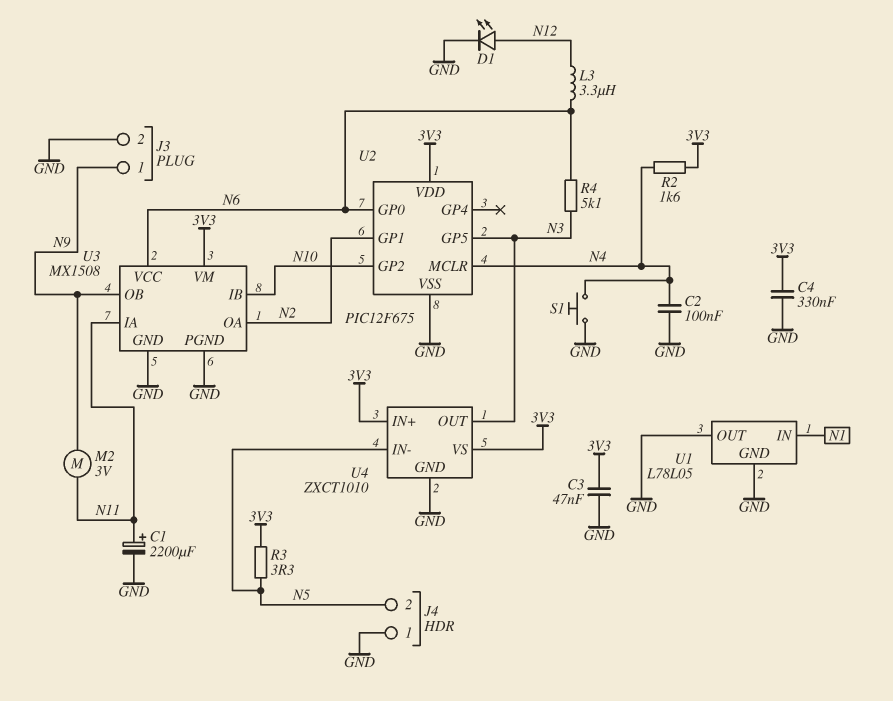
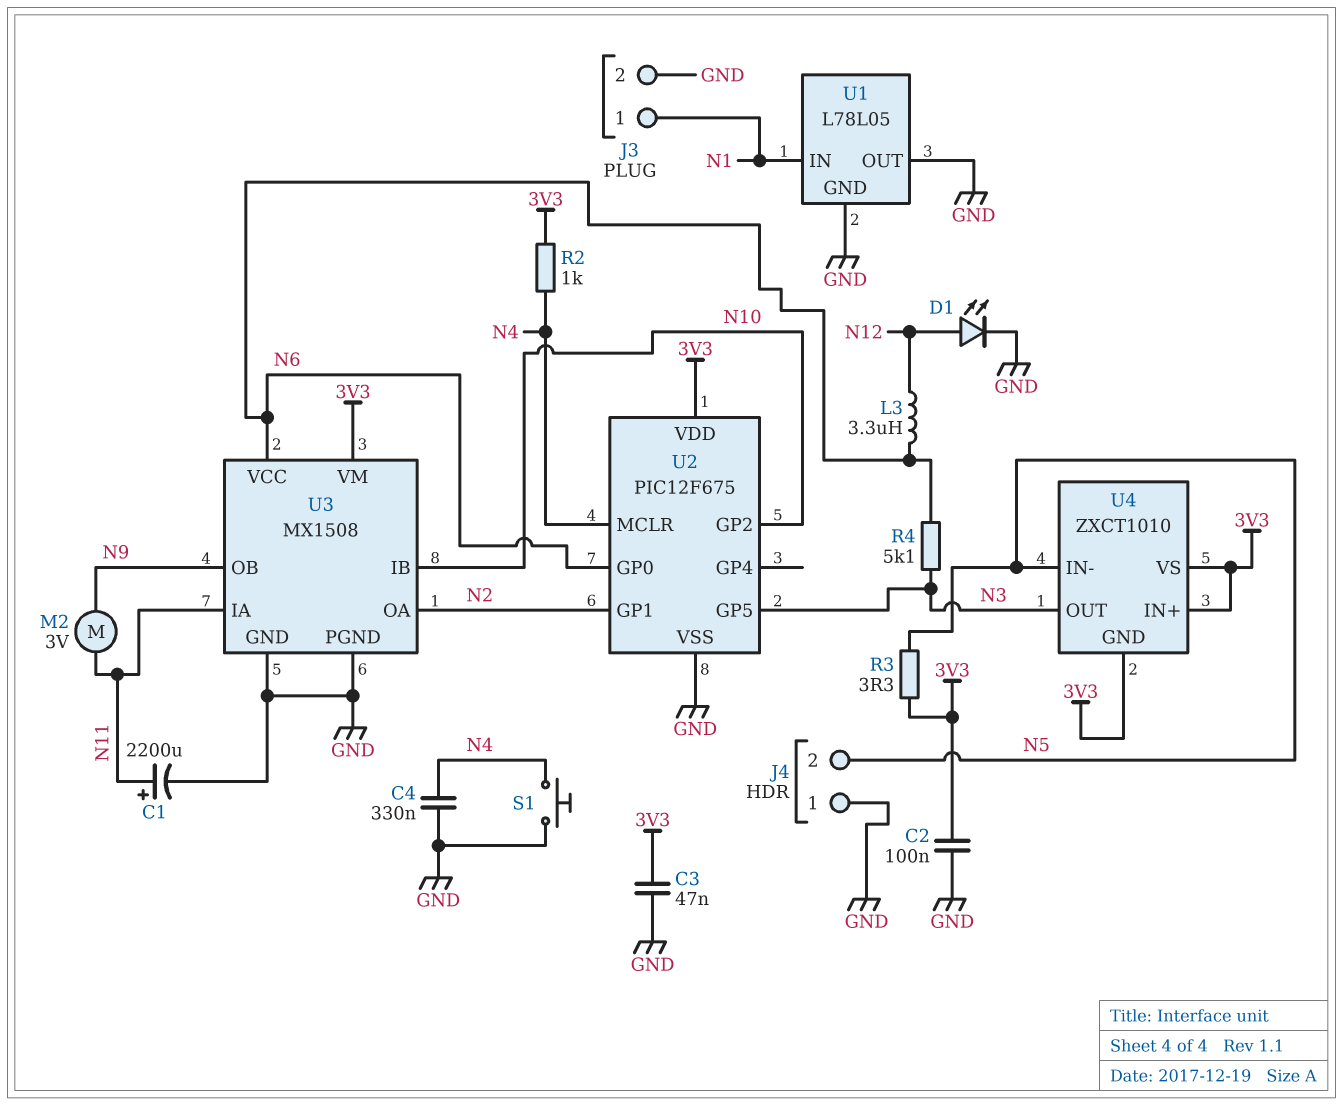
C2: 100nF (GND, N4) -> 100nF (3V3, GND)
C4: 330nF (3V3, GND) -> 330nF (GND, N4)
J3 pin 1: N9 -> N1
R2: 1.6k (3V3, N4) -> 1k (3V3, N4)
U4 pin GND: GND -> 3V3

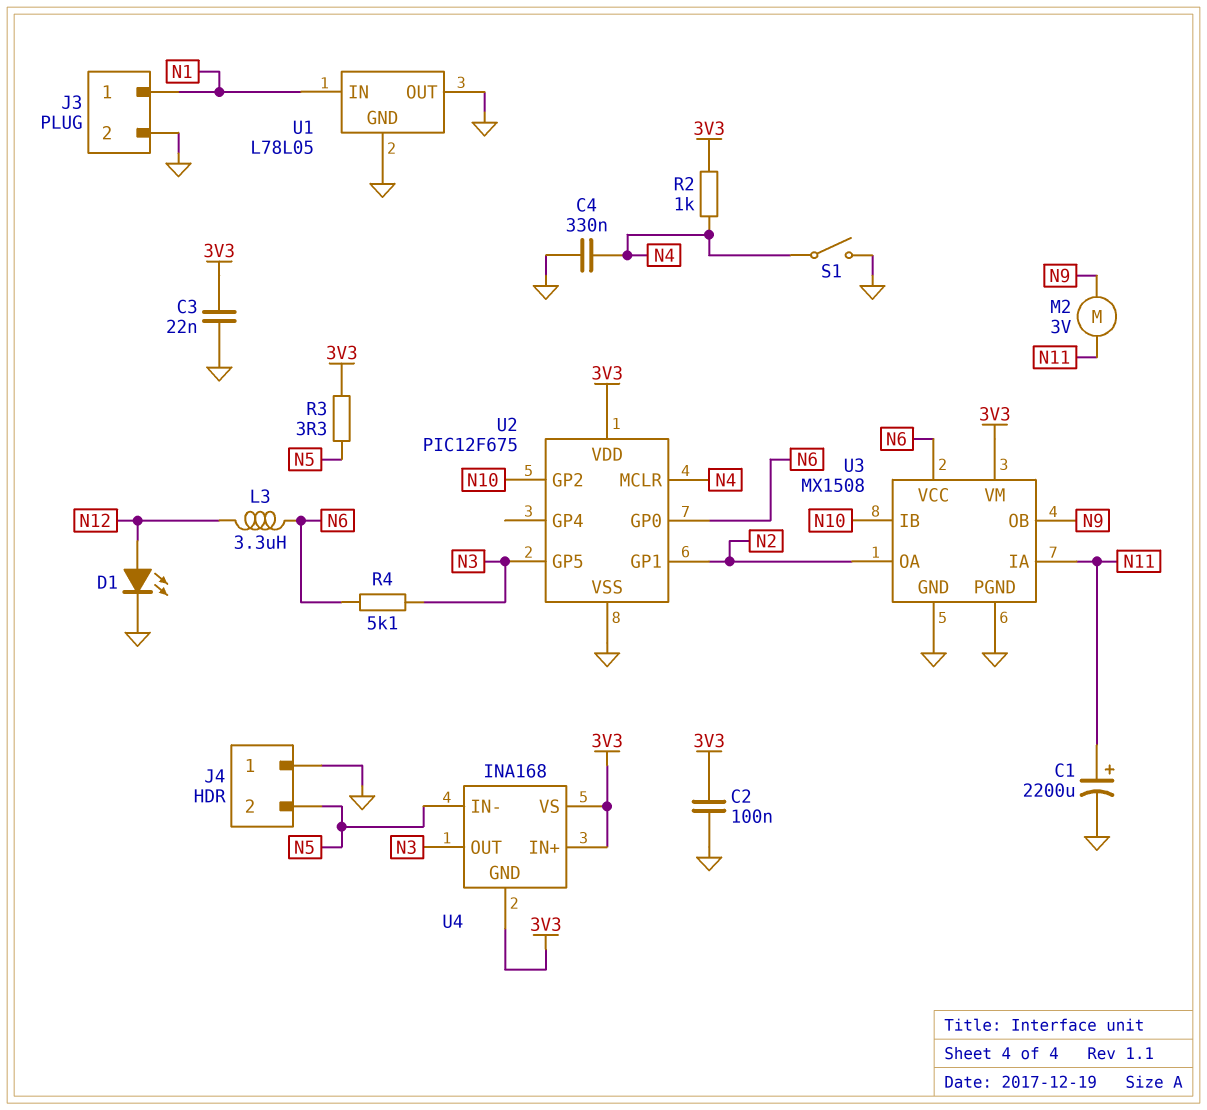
C3: 47nF (3V3, GND) -> 22nF (3V3, GND)
S1: button (GND, N4) -> switch (GND, N4)
U4: ZXCT1010 -> INA168

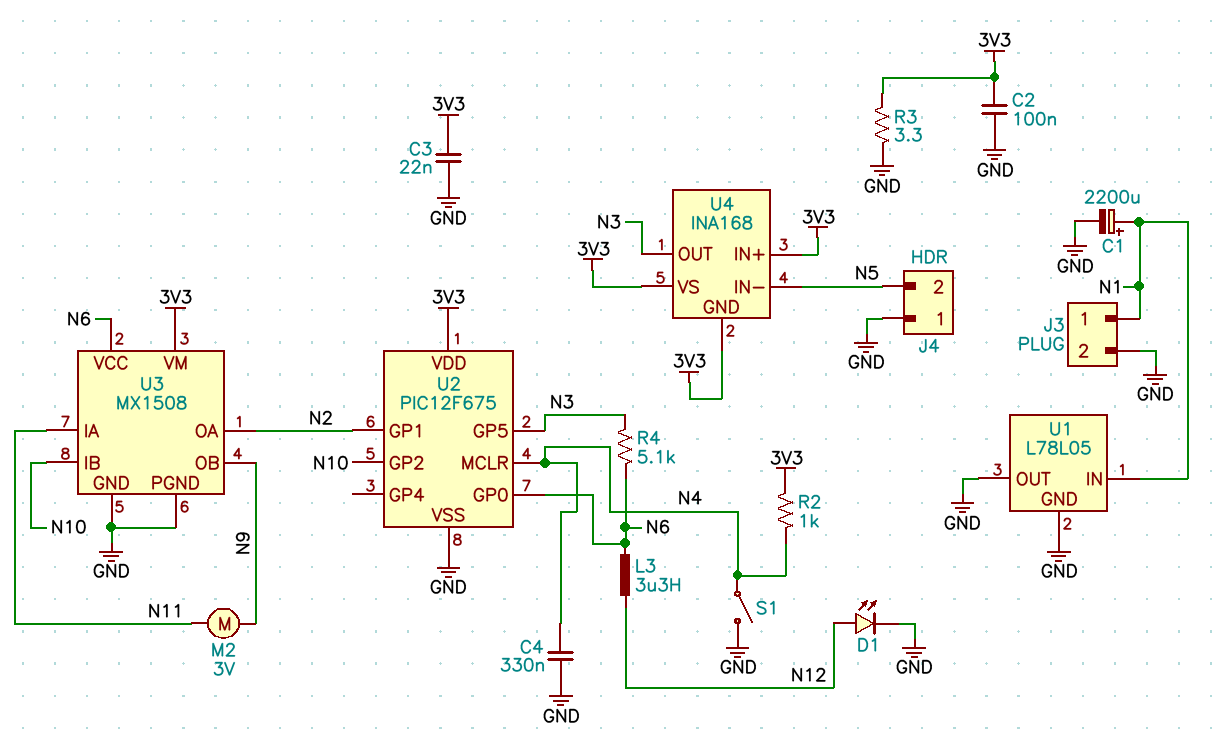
C1: 2200uF (plus N11, minus GND) -> 2200uF (plus N1, minus GND)
R3: 3.3 (3V3, N5) -> 3.3 (3V3, GND)

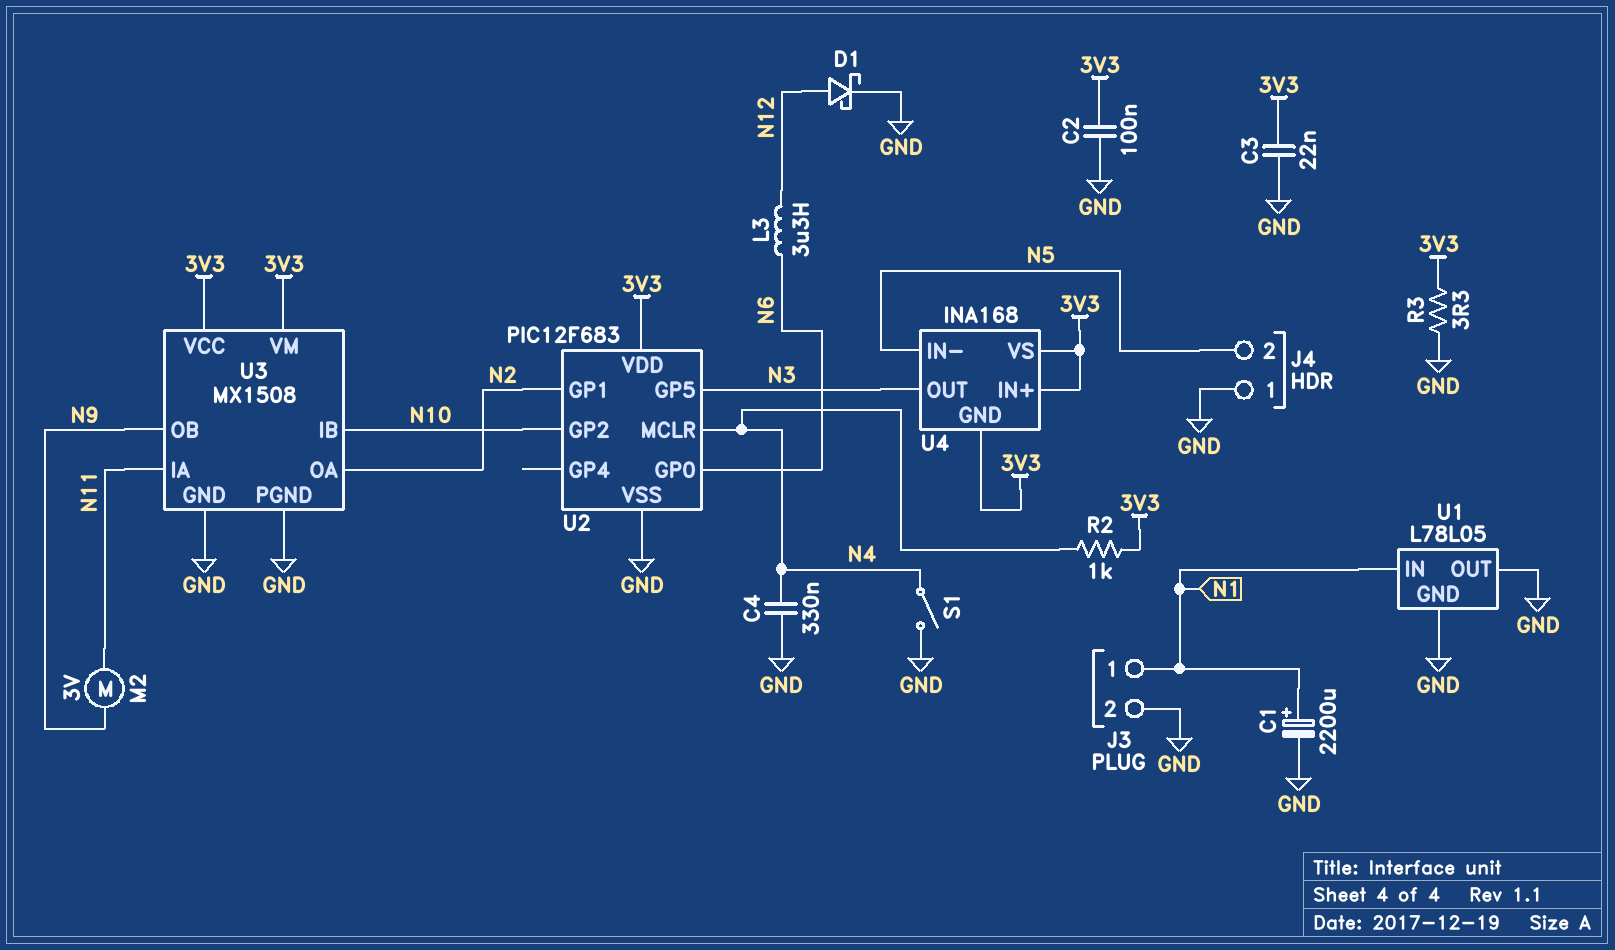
D1: LED (A N12, K GND) -> schottky (A N12, K GND)
R4: 5.1k (N3, N6) -> none
U2: PIC12F675 -> PIC12F683
U3 pin VCC: N6 -> 3V3

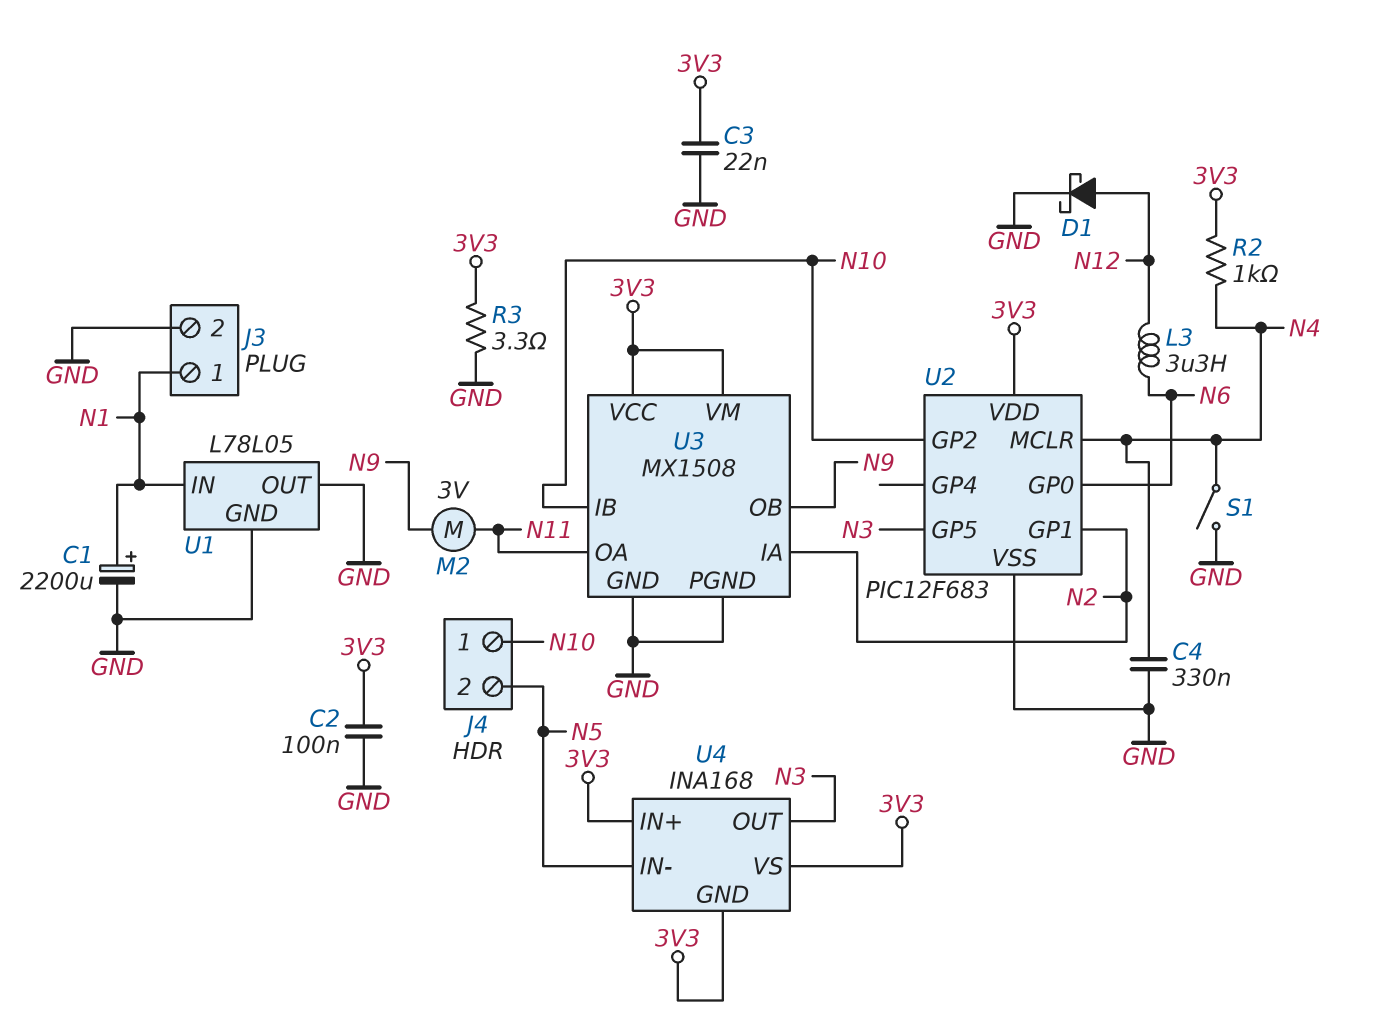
J4 pin 1: GND -> N10
U3 pin IA: N11 -> N2
U3 pin OA: N2 -> N11

